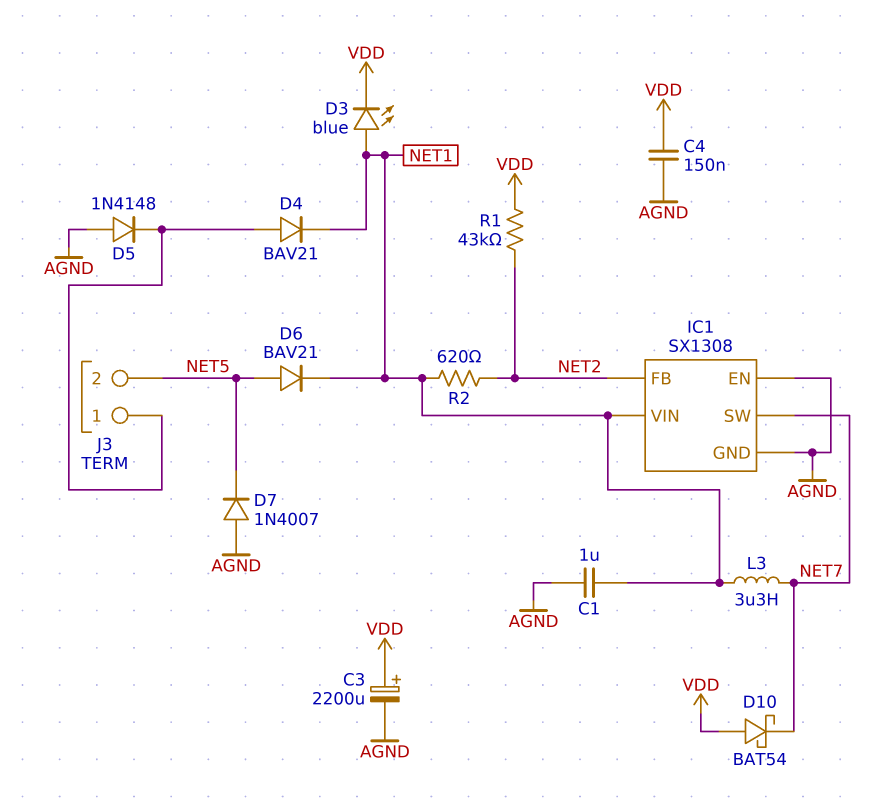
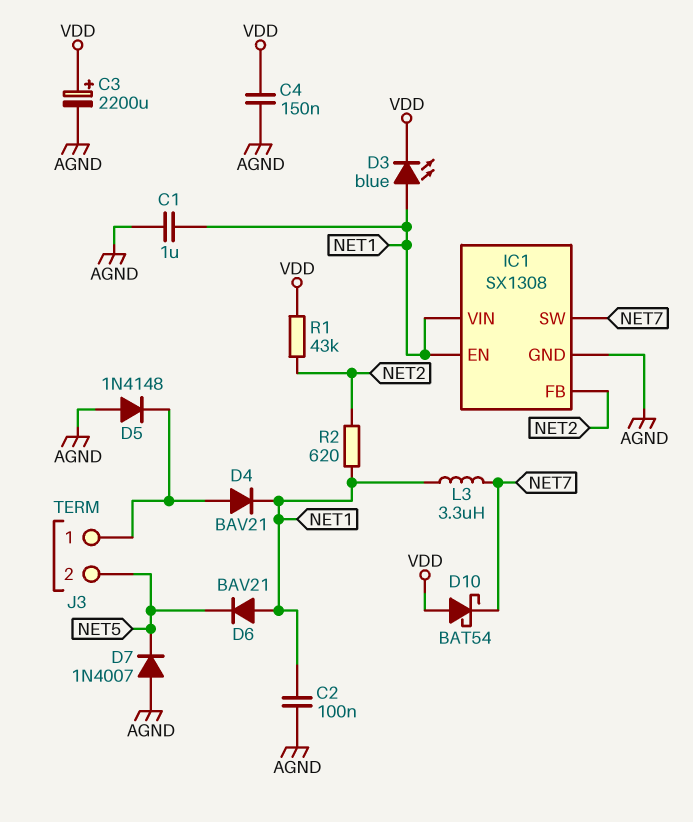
C2: none -> 100nF (AGND, NET1)
D6: diode BAV21 (A NET5, K NET1) -> diode BAV21 (A NET1, K NET5)
IC1 pin EN: AGND -> NET1

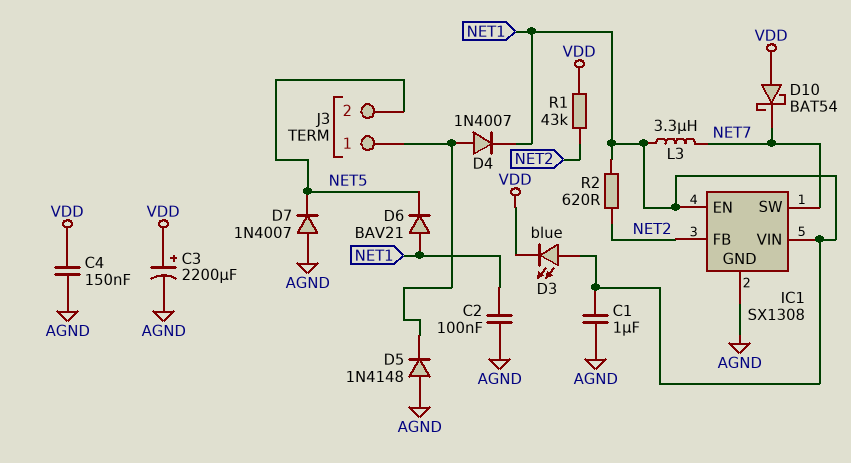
D4: diode BAV21 (A J3/1, K NET1) -> diode 1N4007 (A J3/1, K NET1)

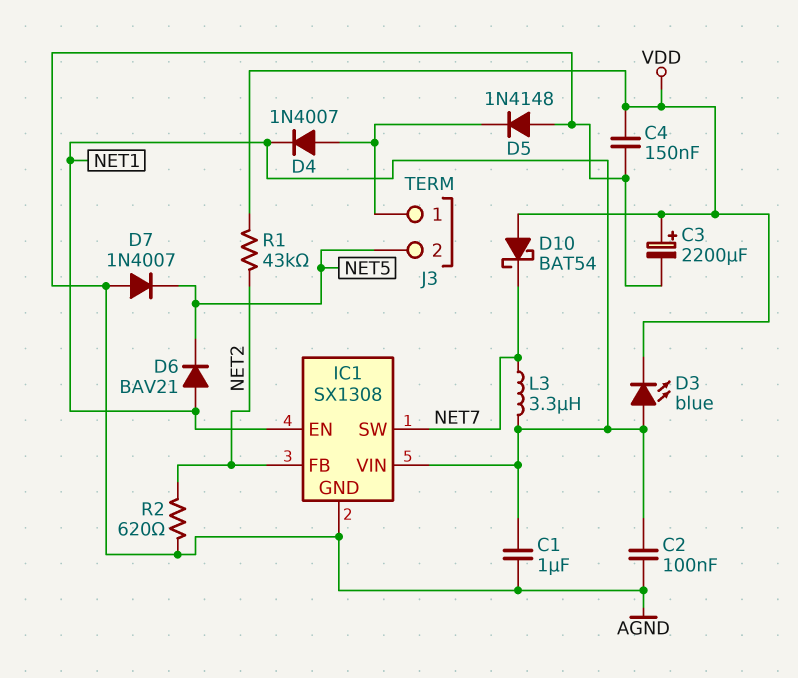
R2: 620 (NET1, NET2) -> 620 (AGND, NET2)

